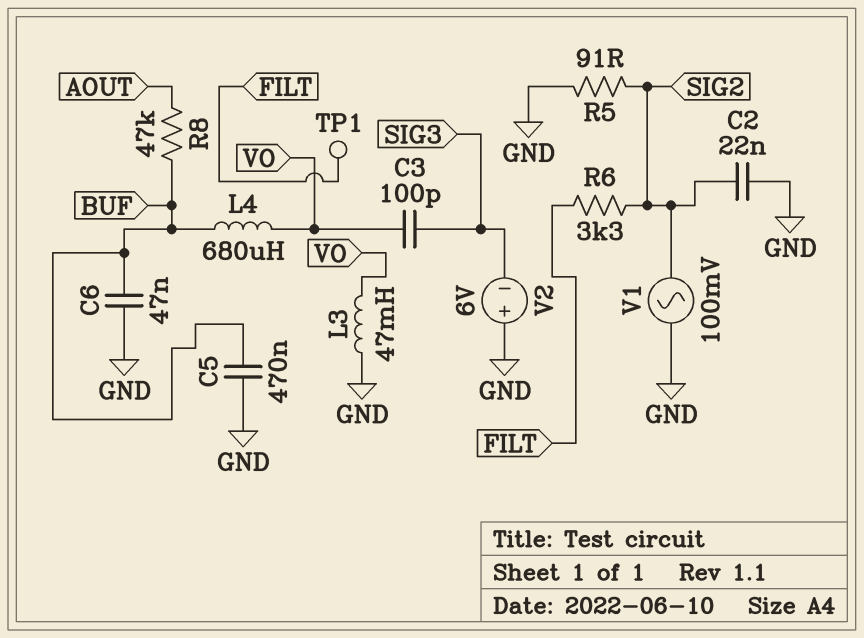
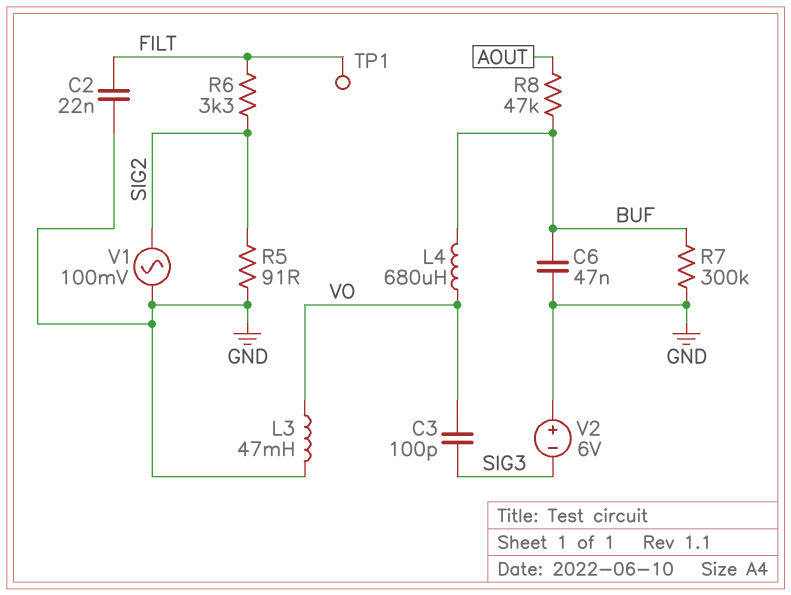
C2: 22nF (GND, SIG2) -> 22nF (FILT, GND)
C5: 470nF (BUF, GND) -> none
R7: none -> 300k (BUF, GND)

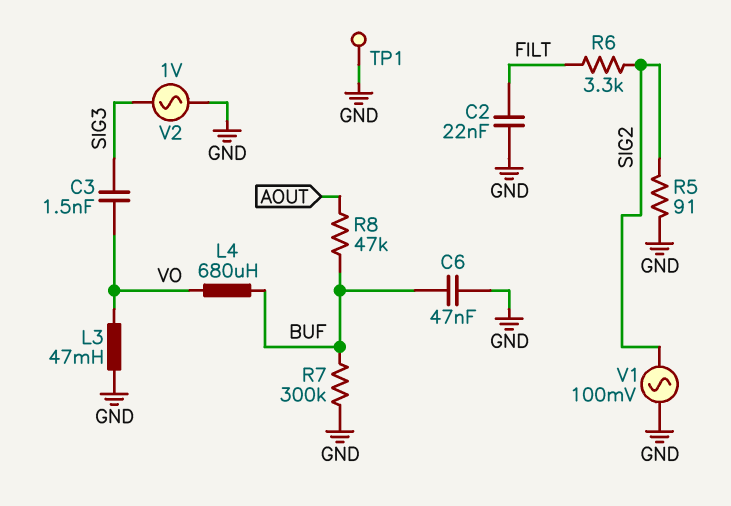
C3: 100pF (SIG3, VO) -> 1.5nF (SIG3, VO)
TP1: test point (FILT) -> test point (GND)
V2: 6V (plus GND, minus SIG3) -> AC 1V (GND, SIG3)

